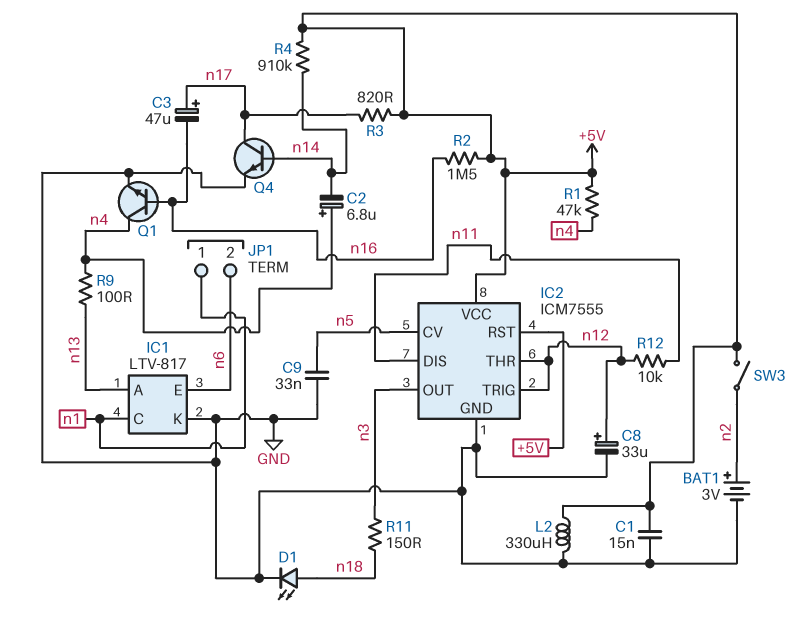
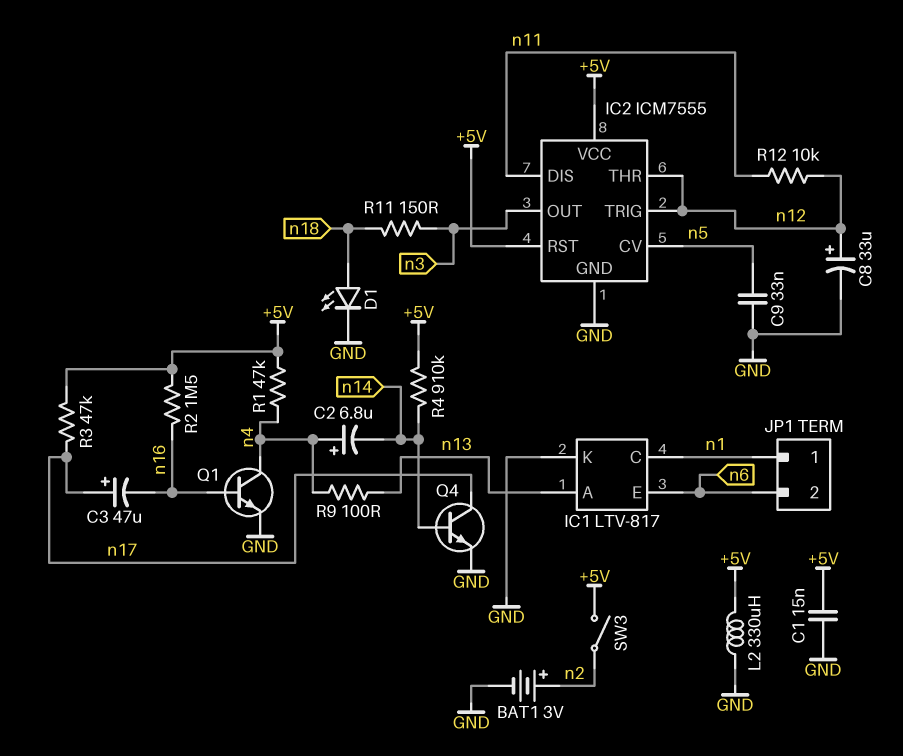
R3: 820 (+5V, n17) -> 47k (+5V, n17)

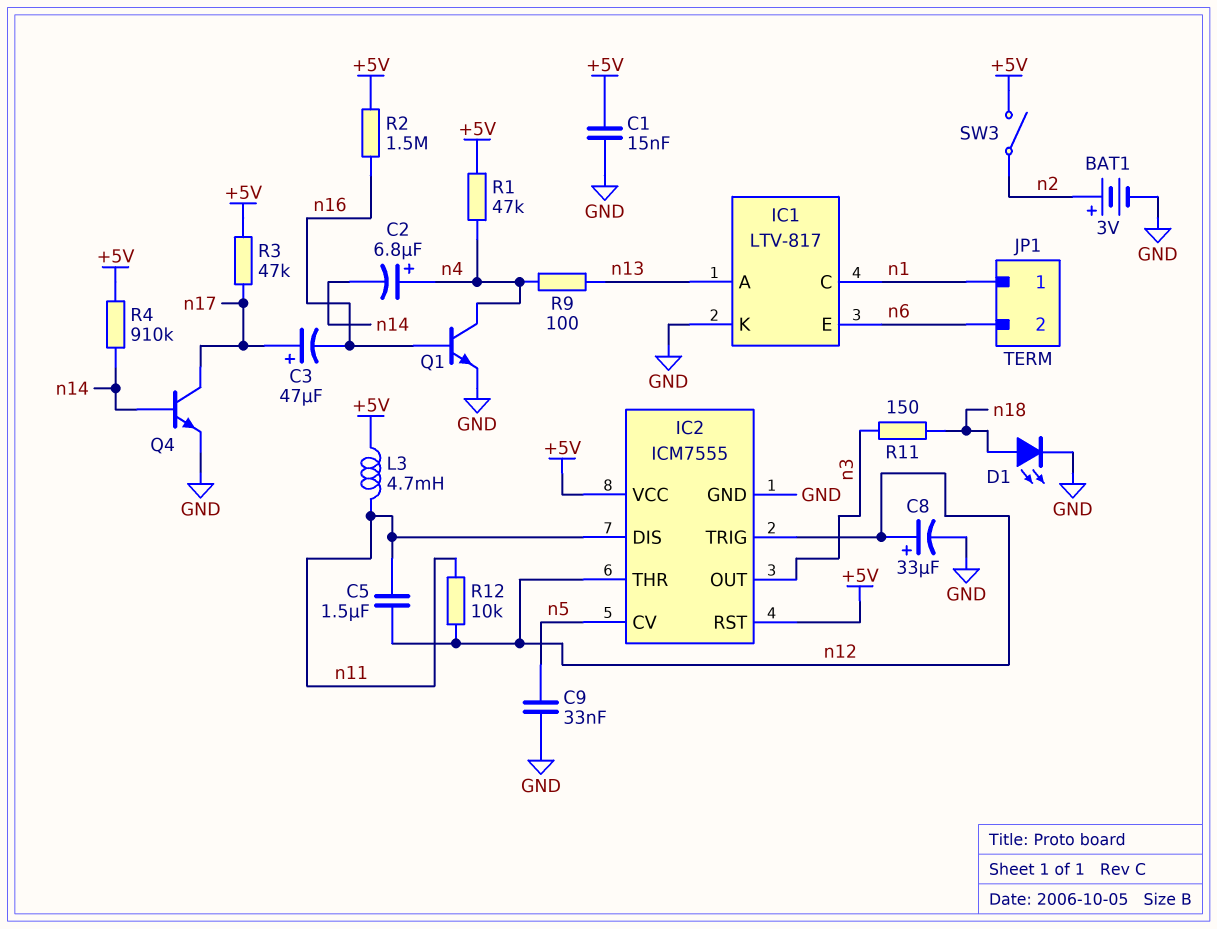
C5: none -> 1.5uF (n11, n12)
L2: 330uH (+5V, GND) -> none
L3: none -> 4.7mH (+5V, n11)

